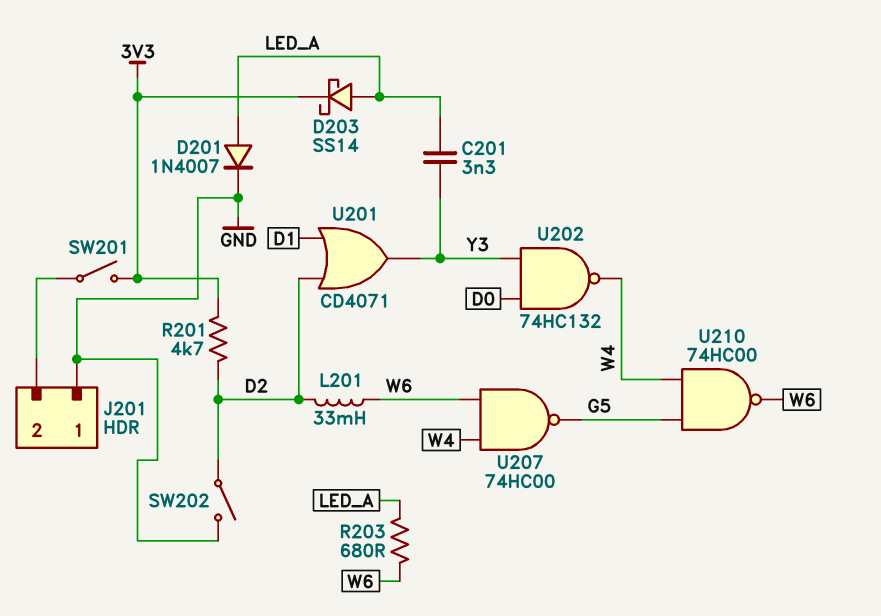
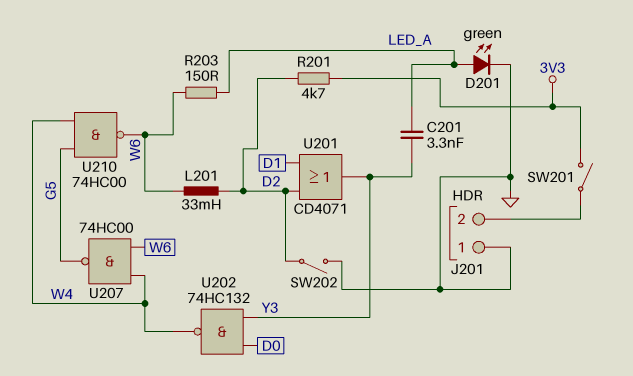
D201: diode 1N4007 (A LED_A, K GND) -> LED green (A LED_A, K GND)
D203: schottky SS14 (A LED_A, K 3V3) -> none
R203: 680 (LED_A, W6) -> 150 (LED_A, W6)

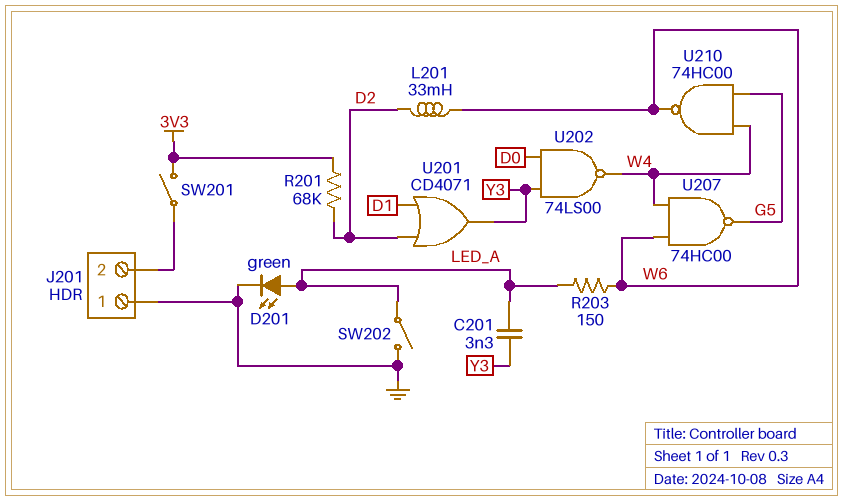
R201: 4.7k (3V3, D2) -> 68k (3V3, D2)
SW202: switch (D2, GND) -> switch (GND, LED_A)
U202: NAND 74HC132 (in D0, in Y3, out W4) -> NAND 74LS00 (in D0, in Y3, out W4)

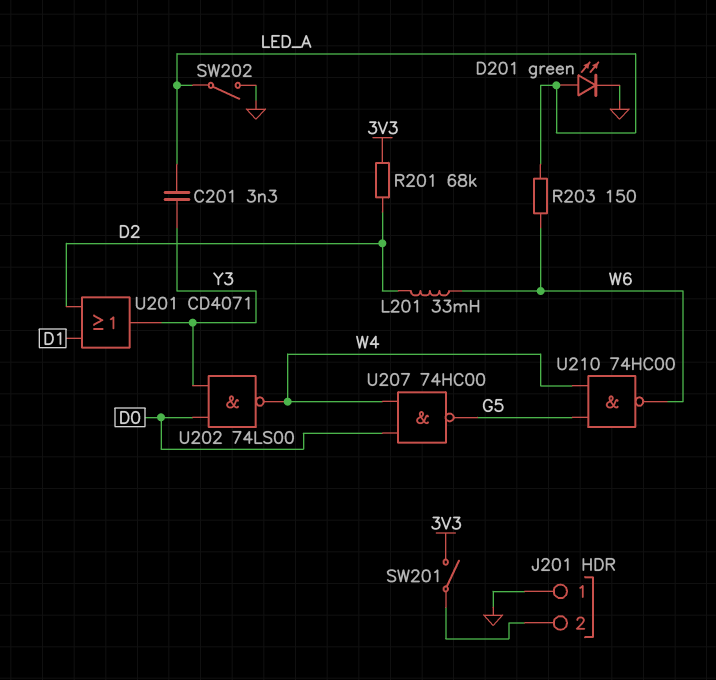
U207: NAND 74HC00 (in W4, in W6, out G5) -> NAND 74HC00 (in D0, in W4, out G5)

